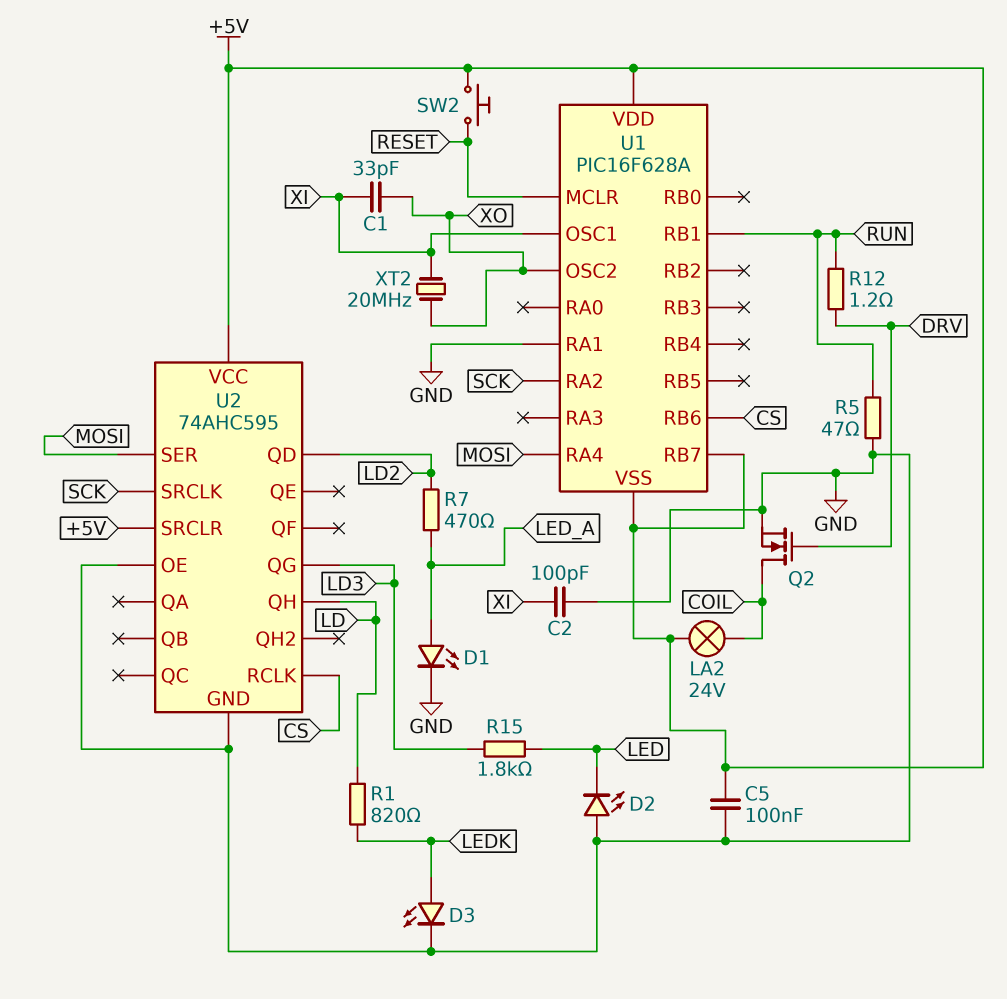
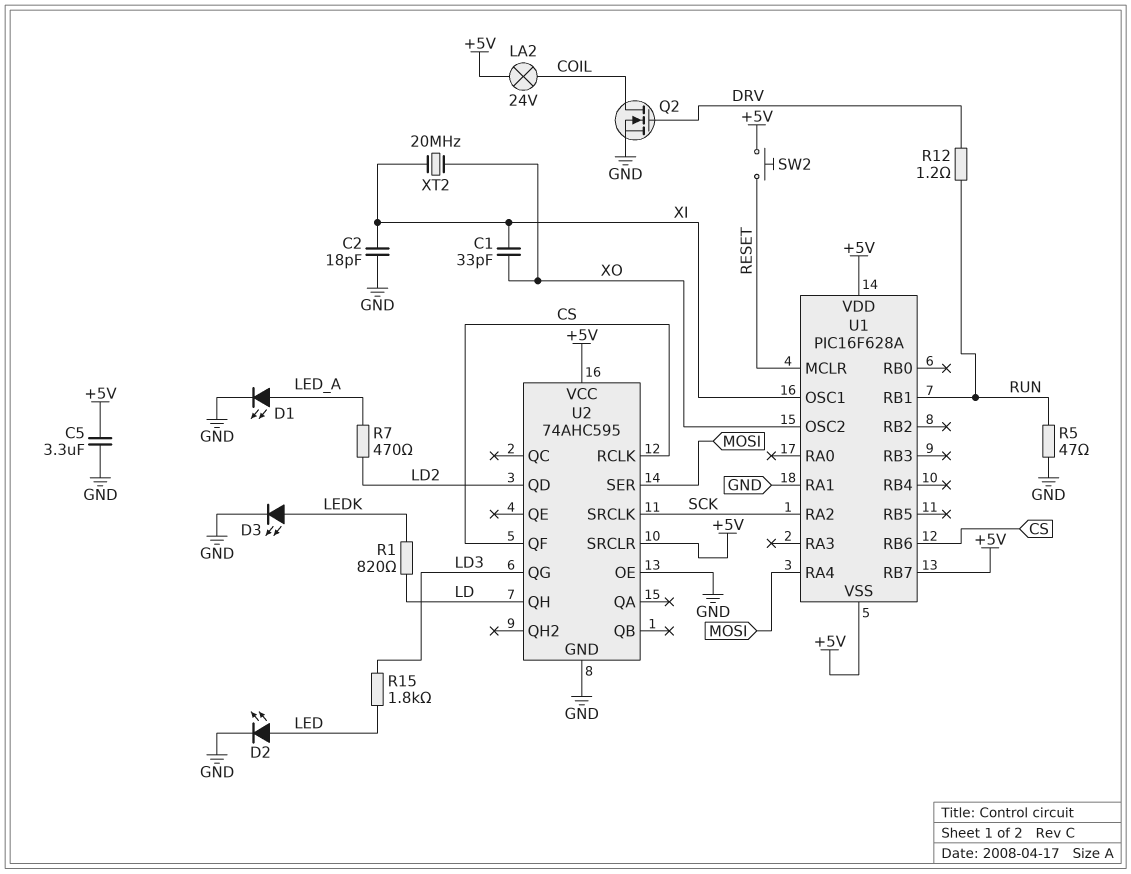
C2: 100pF (GND, XI) -> 18pF (GND, XI)
C5: 100nF (+5V, GND) -> 3.3uF (+5V, GND)
D2: LED (A GND, K LED) -> LED (A LED, K GND)
U2 pin QF: none -> CS

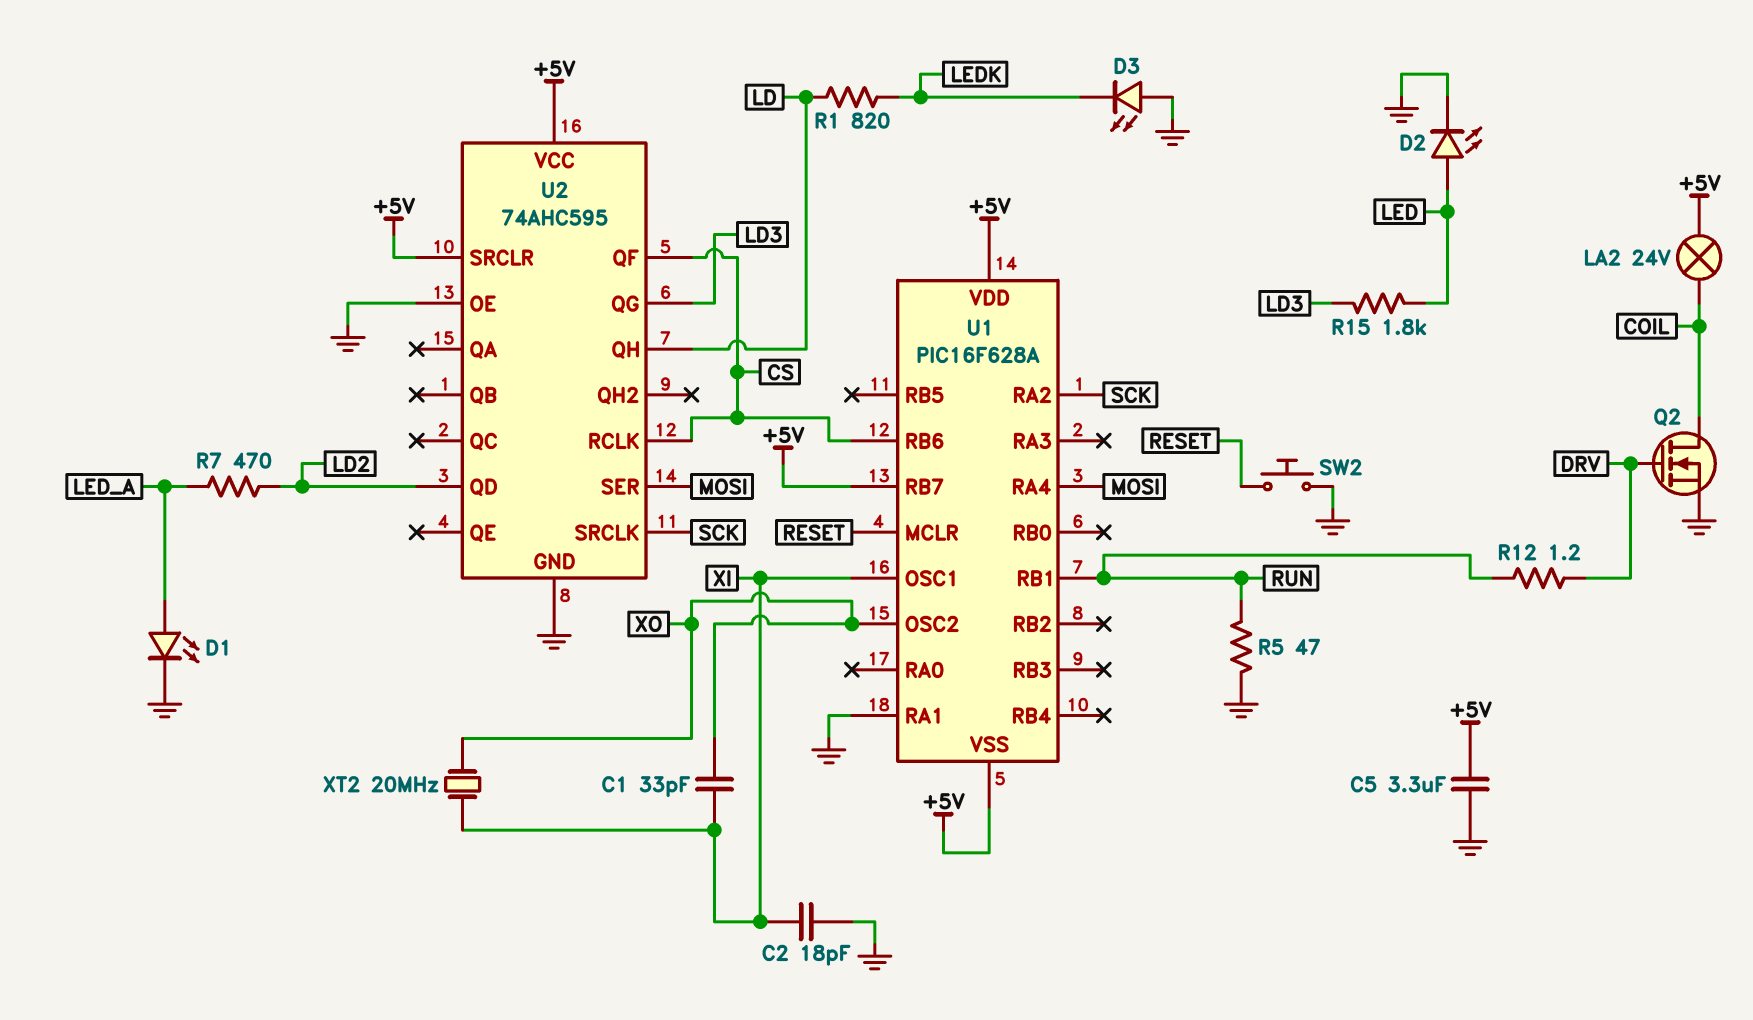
D3: LED (A LEDK, K GND) -> LED (A GND, K LEDK)
SW2: button (+5V, RESET) -> button (GND, RESET)

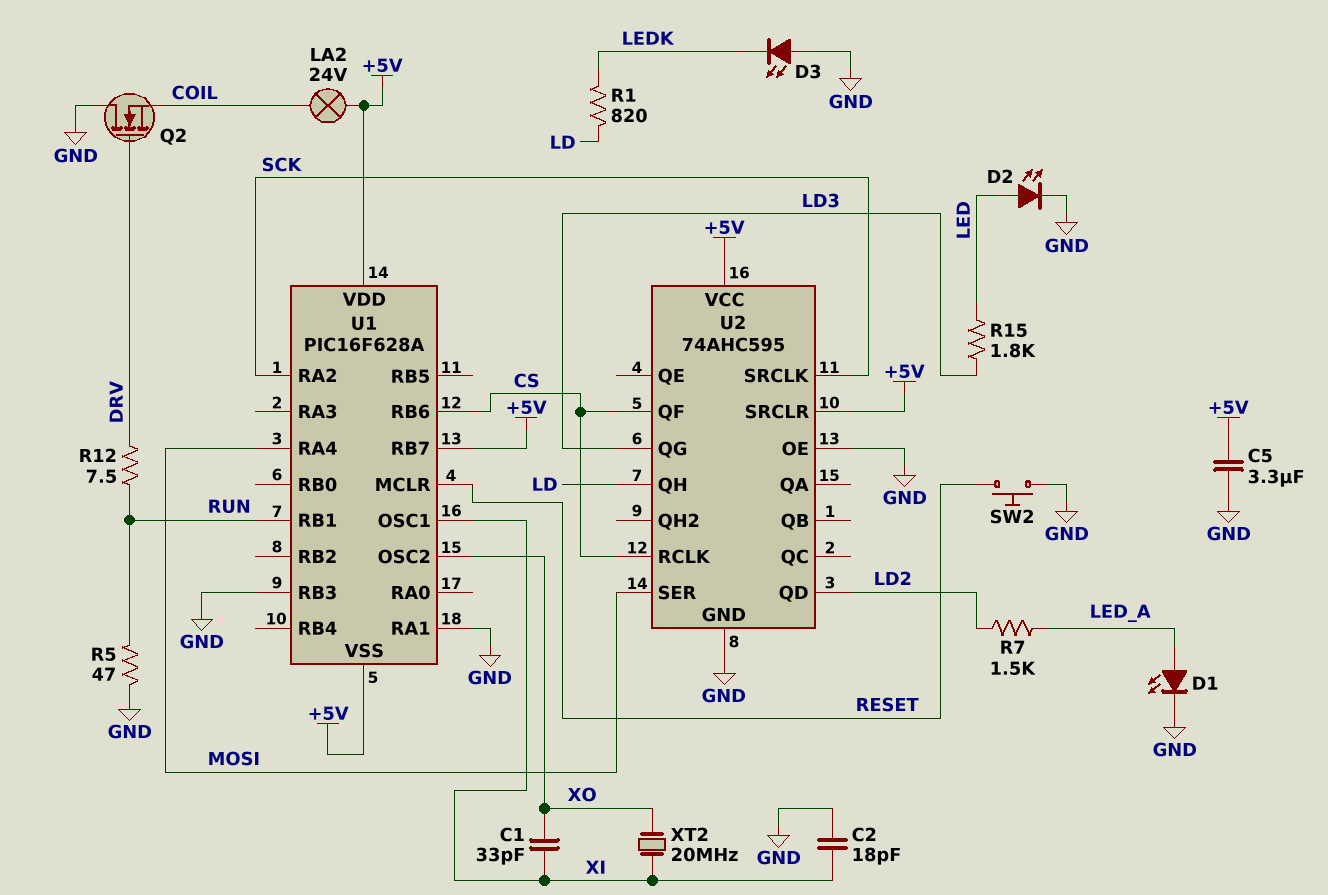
Q2: NMOS (G DRV, D COIL, S GND) -> NMOS (G DRV, D GND, S COIL)
R7: 470 (LD2, LED_A) -> 1.5k (LD2, LED_A)
R12: 1.2 (DRV, RUN) -> 7.5 (DRV, RUN)
U1 pin RB3: none -> GND

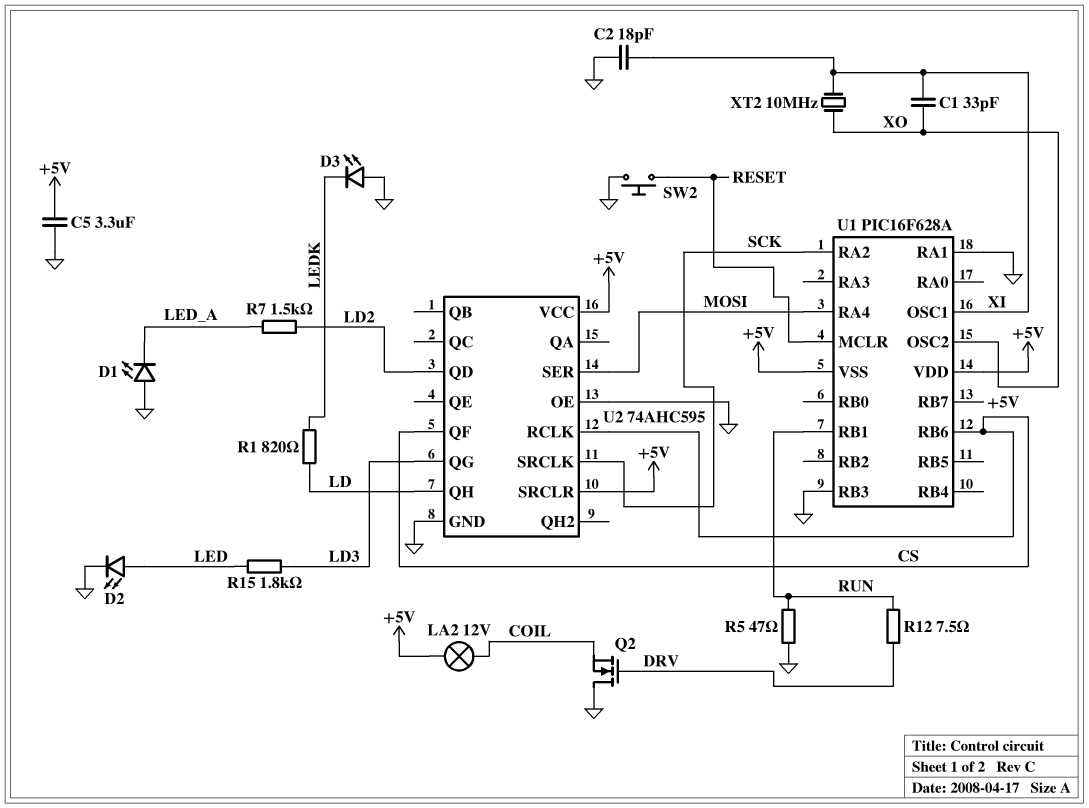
D1: LED (A LED_A, K GND) -> LED (A GND, K LED_A)
LA2: lamp 24V (+5V, COIL) -> lamp 12V (+5V, COIL)
XT2: 20MHz (XI, XO) -> 10MHz (XI, XO)

